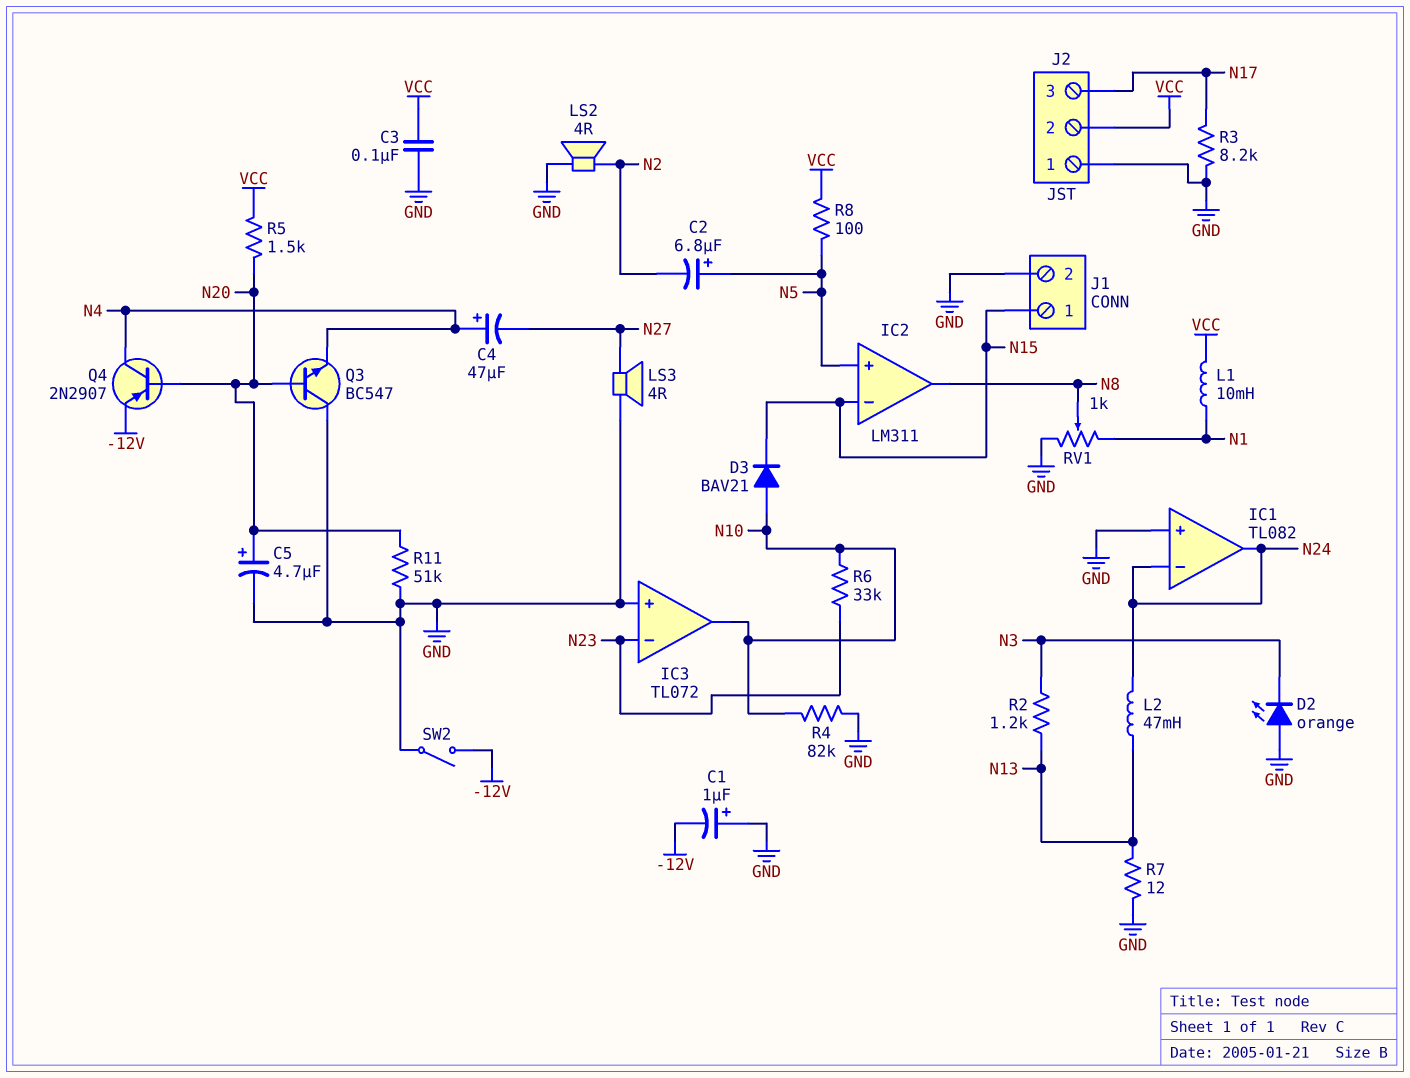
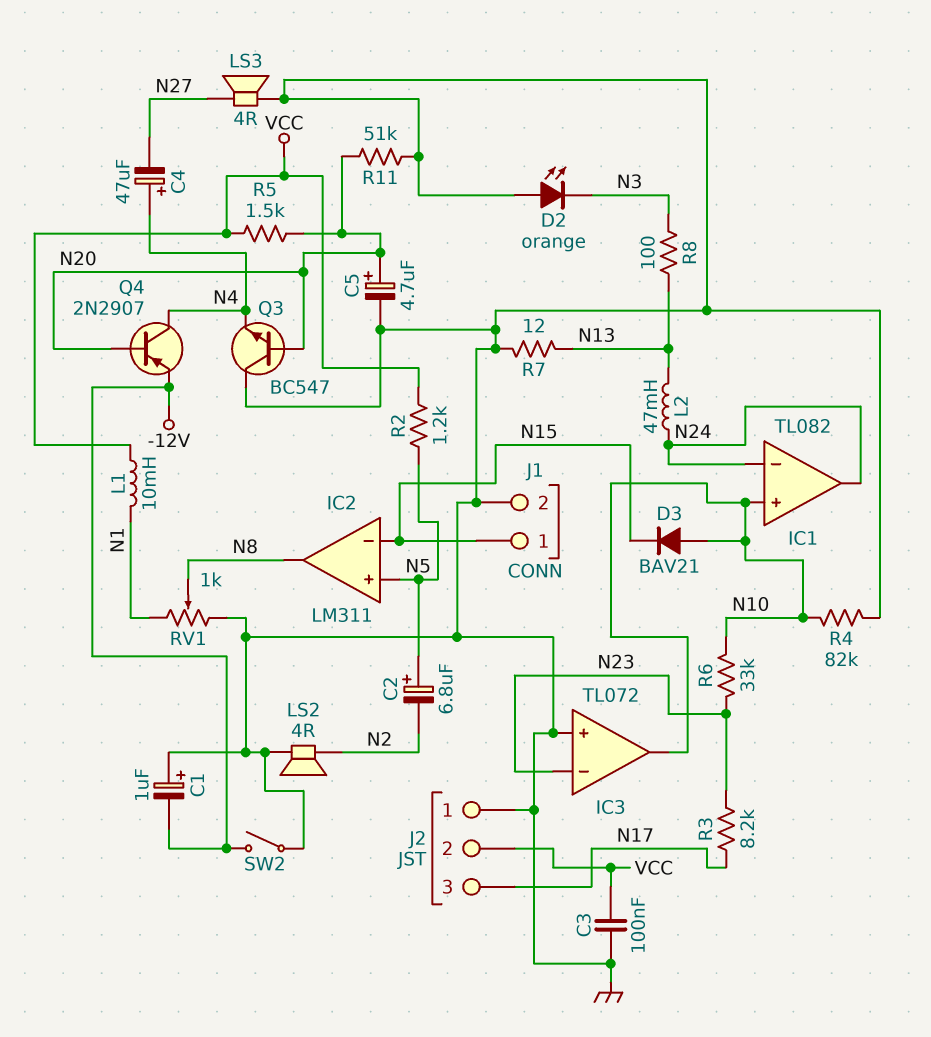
IC1 pin in+: GND -> N10
R2: 1.2k (N3, N13) -> 1.2k (N5, VCC)
R3: 8.2k (GND, N17) -> 8.2k (N17, N23)
R8: 100 (N5, VCC) -> 100 (N3, N13)

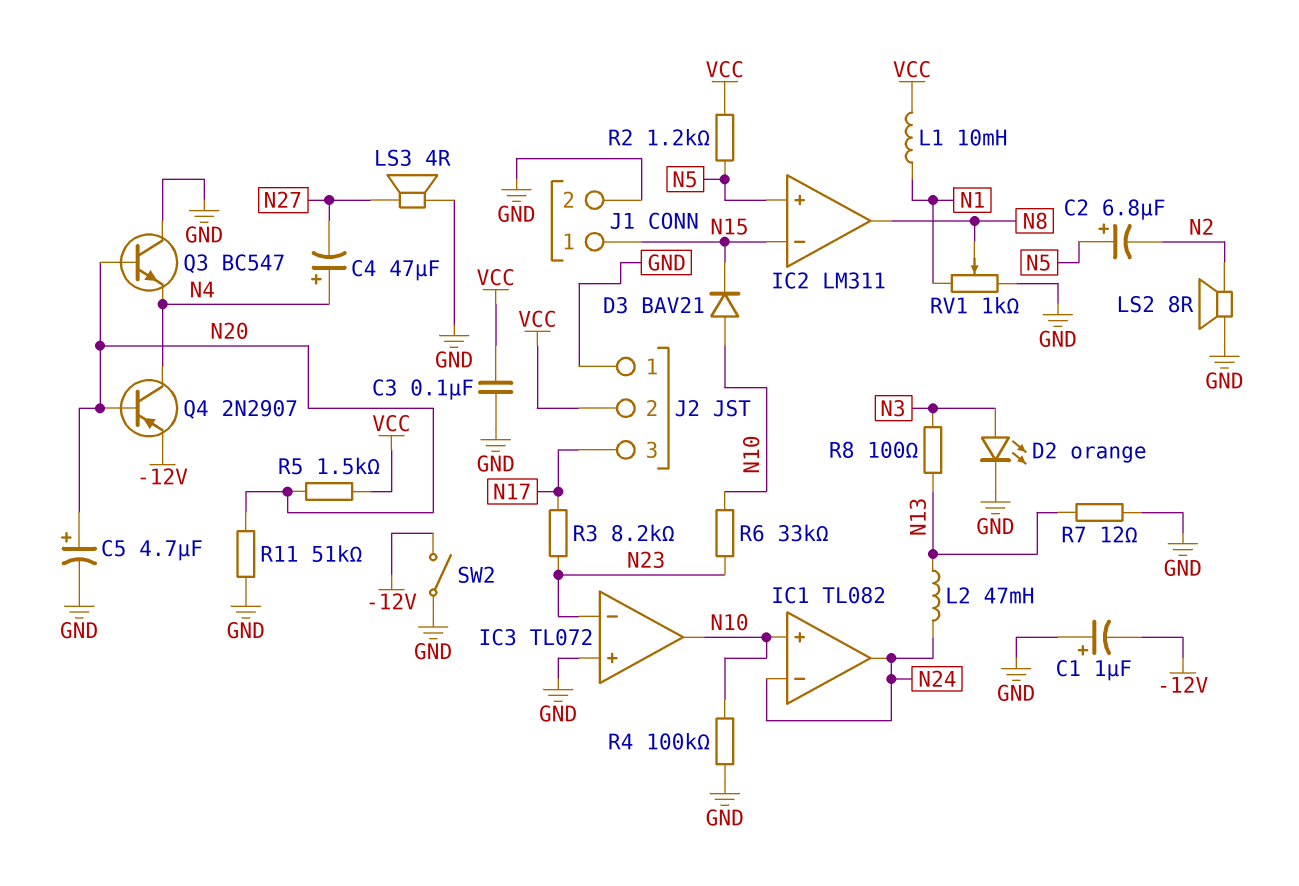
D2: LED orange (A GND, K N3) -> LED orange (A N3, K GND)
LS2: speaker 4R (GND, N2) -> speaker 8R (GND, N2)
R4: 82k (GND, N10) -> 100k (GND, N10)

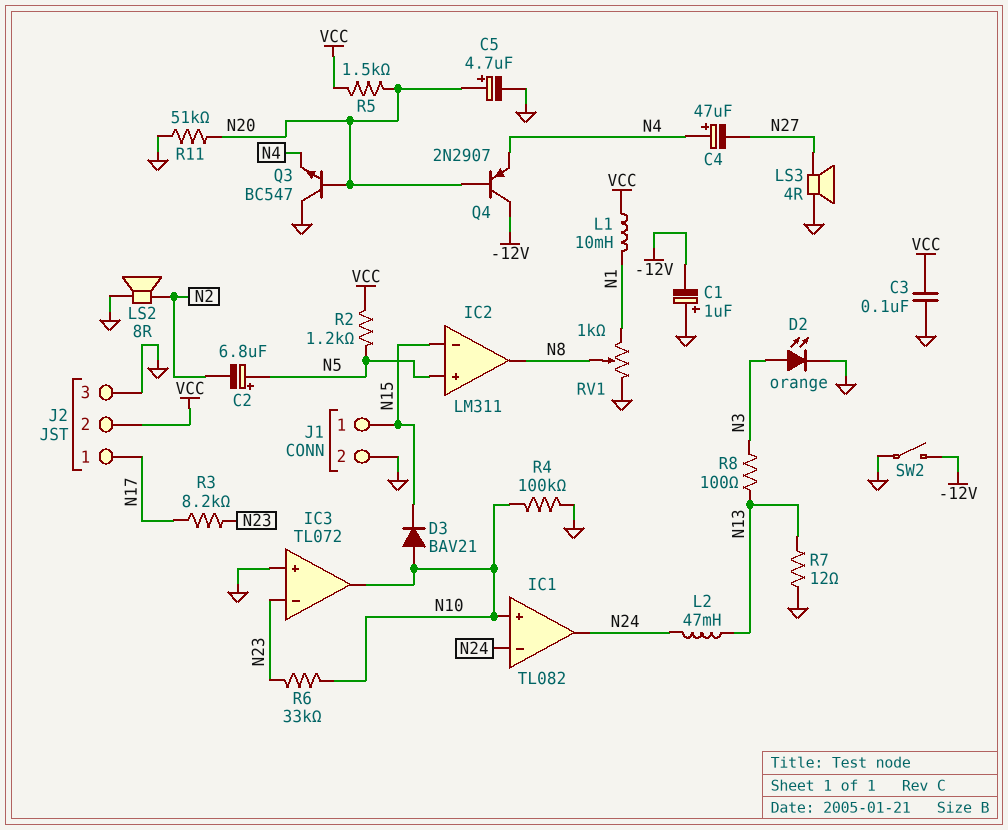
J2 pin 1: GND -> N17
J2 pin 3: N17 -> GND
Q4: PNP 2N2907 (B N20, C N4, E -12V) -> PNP 2N2907 (B N20, C -12V, E N4)

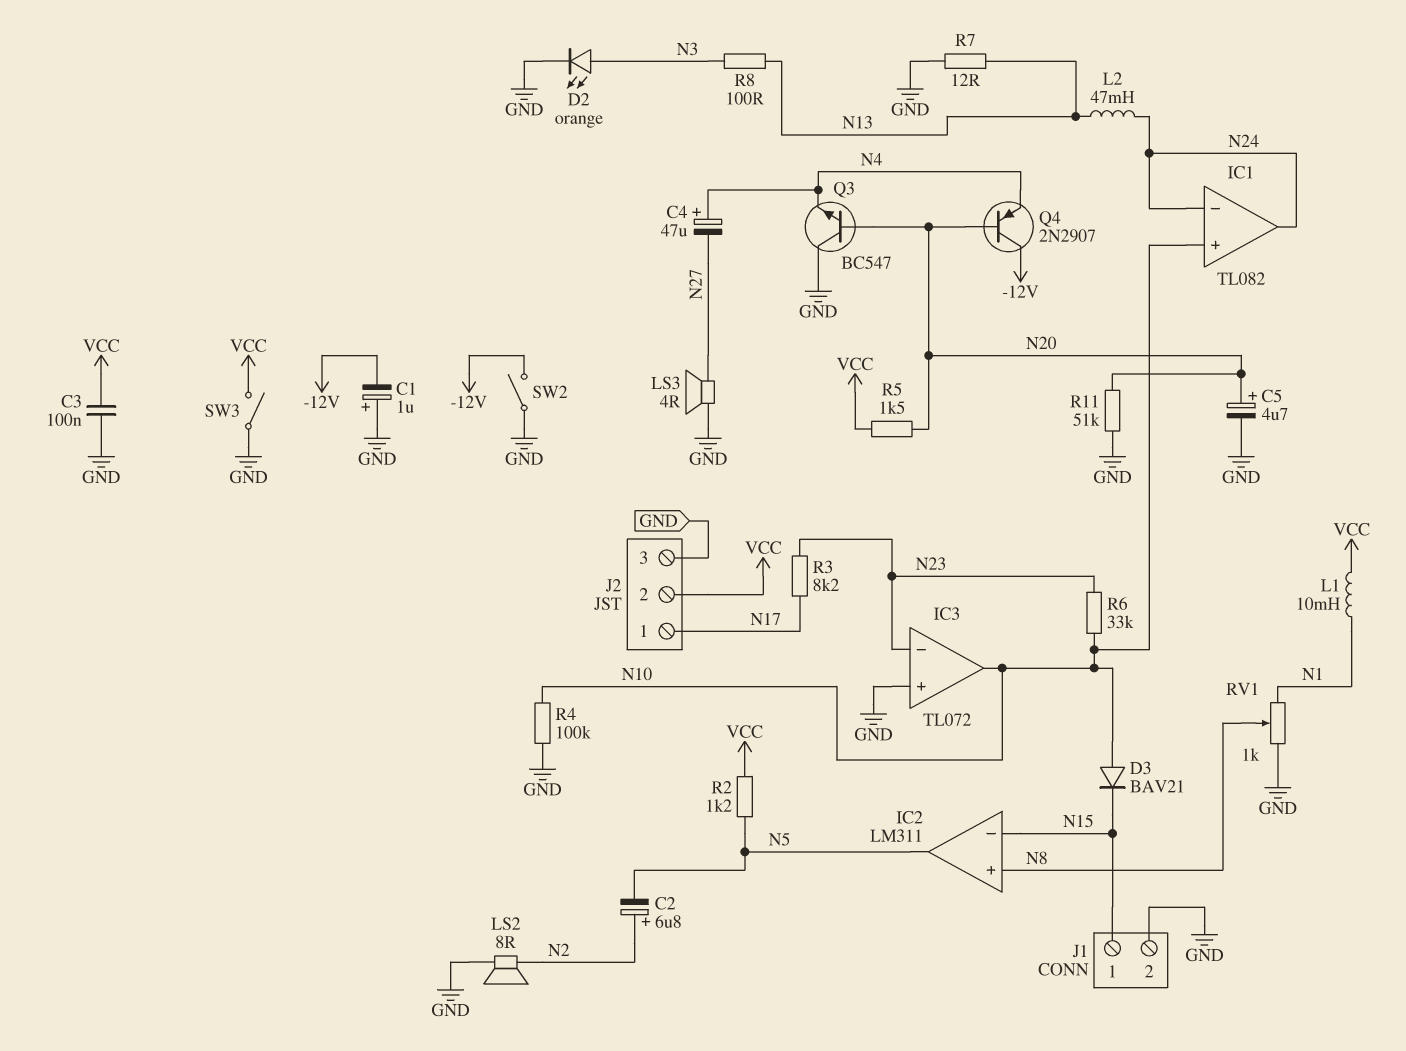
C2: 6.8uF (plus N5, minus N2) -> 6.8uF (plus N2, minus N5)
IC2 pin in+: N5 -> N8
IC2 pin out: N8 -> N5
SW3: none -> switch (GND, VCC)

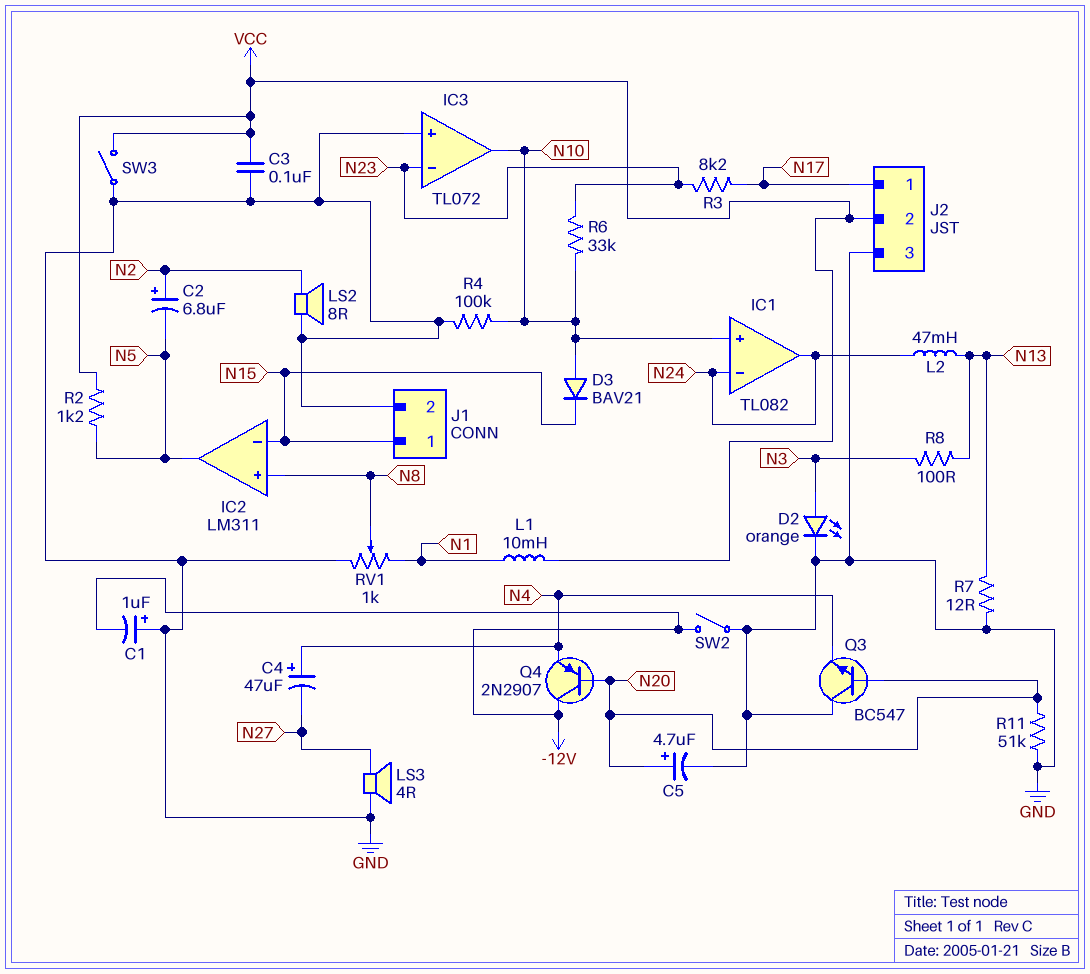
R5: 1.5k (N20, VCC) -> none

